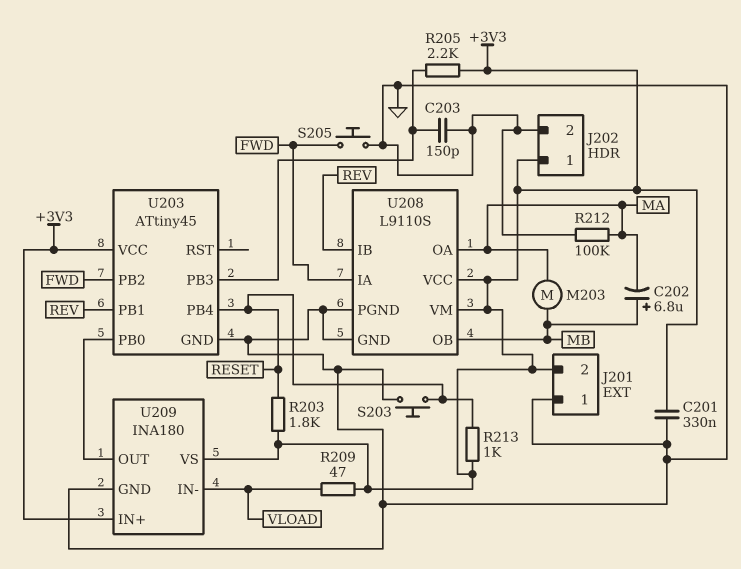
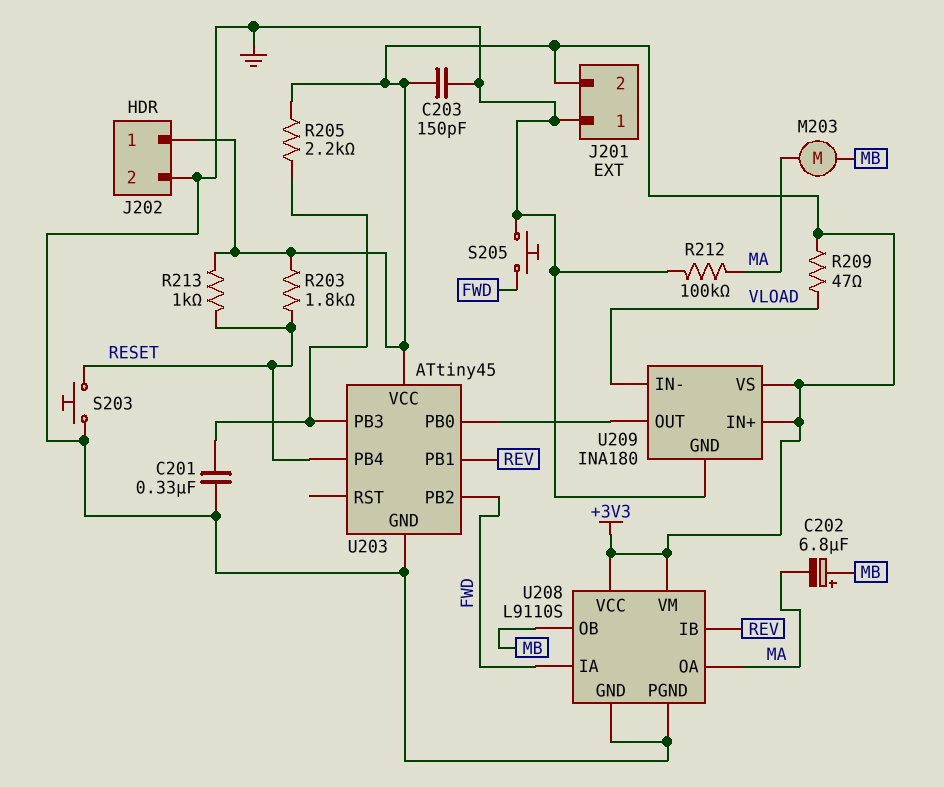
C201: 330nF (+3V3, GND) -> 330nF (GND, U203/PB3)
C203: 150pF (GND, U203/PB3) -> 150pF (+3V3, GND)

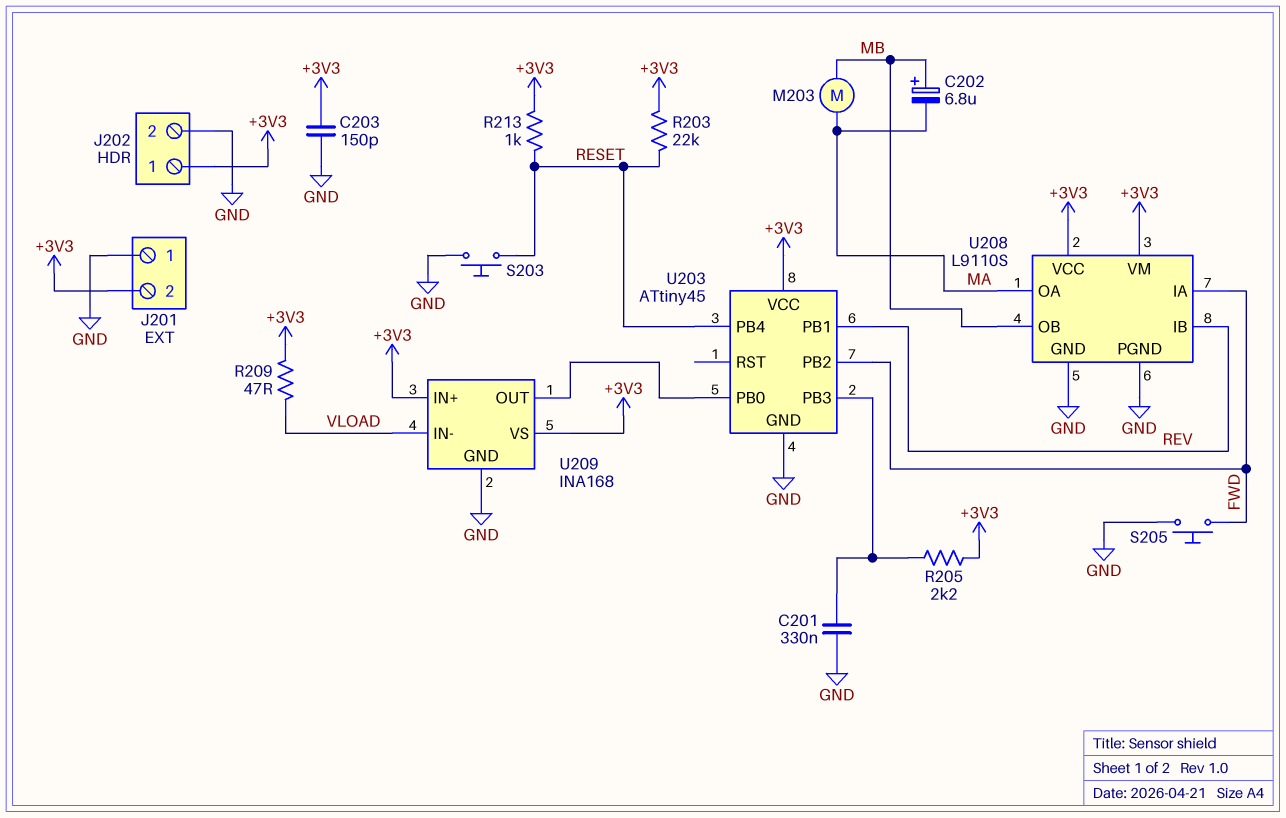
R203: 1.8k (+3V3, RESET) -> 22k (+3V3, RESET)
R212: 100k (GND, MA) -> none
U209: INA180 -> INA168

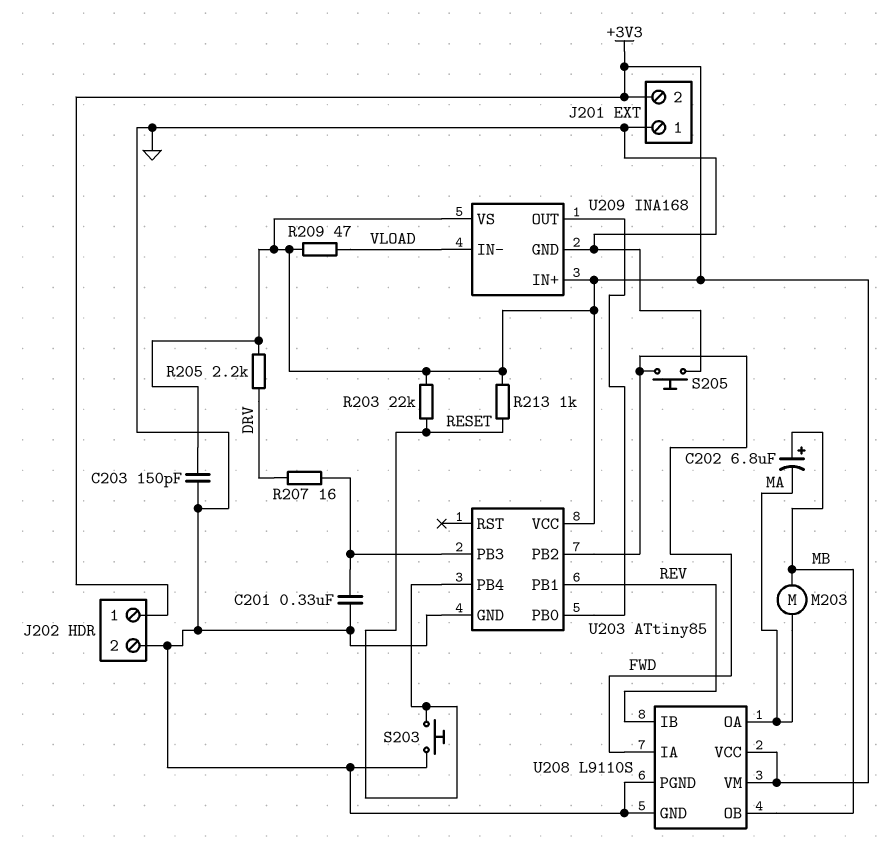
R205: 2.2k (+3V3, U203/PB3) -> 2.2k (+3V3, DRV)
R207: none -> 16 (DRV, U203/PB3)
U203: ATtiny45 -> ATtiny85

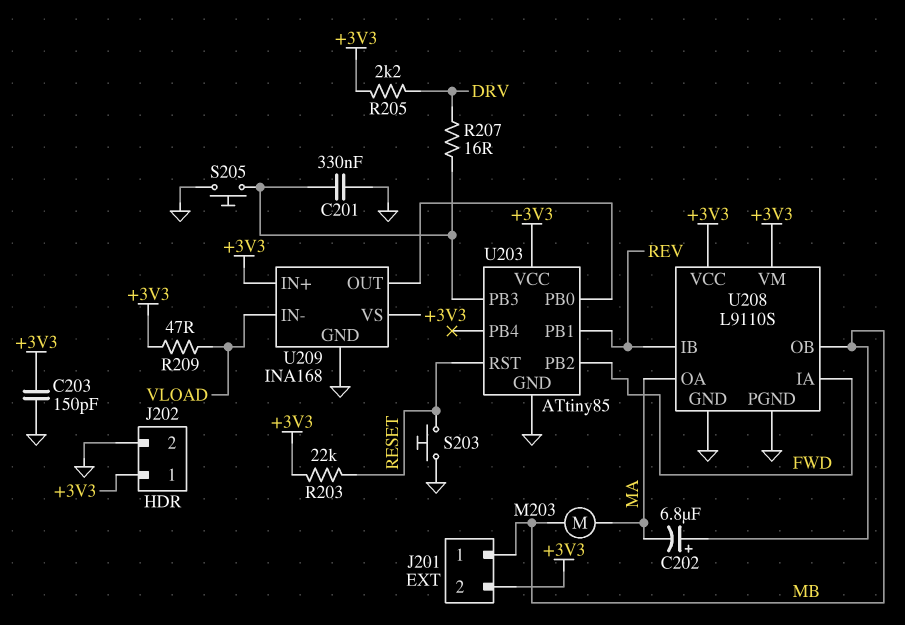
J201 pin 1: GND -> MB
R213: 1k (+3V3, RESET) -> none
S205: button (FWD, GND) -> button (GND, U203/PB3)
U203 pin PB4: RESET -> none
U203 pin RST: none -> RESET

